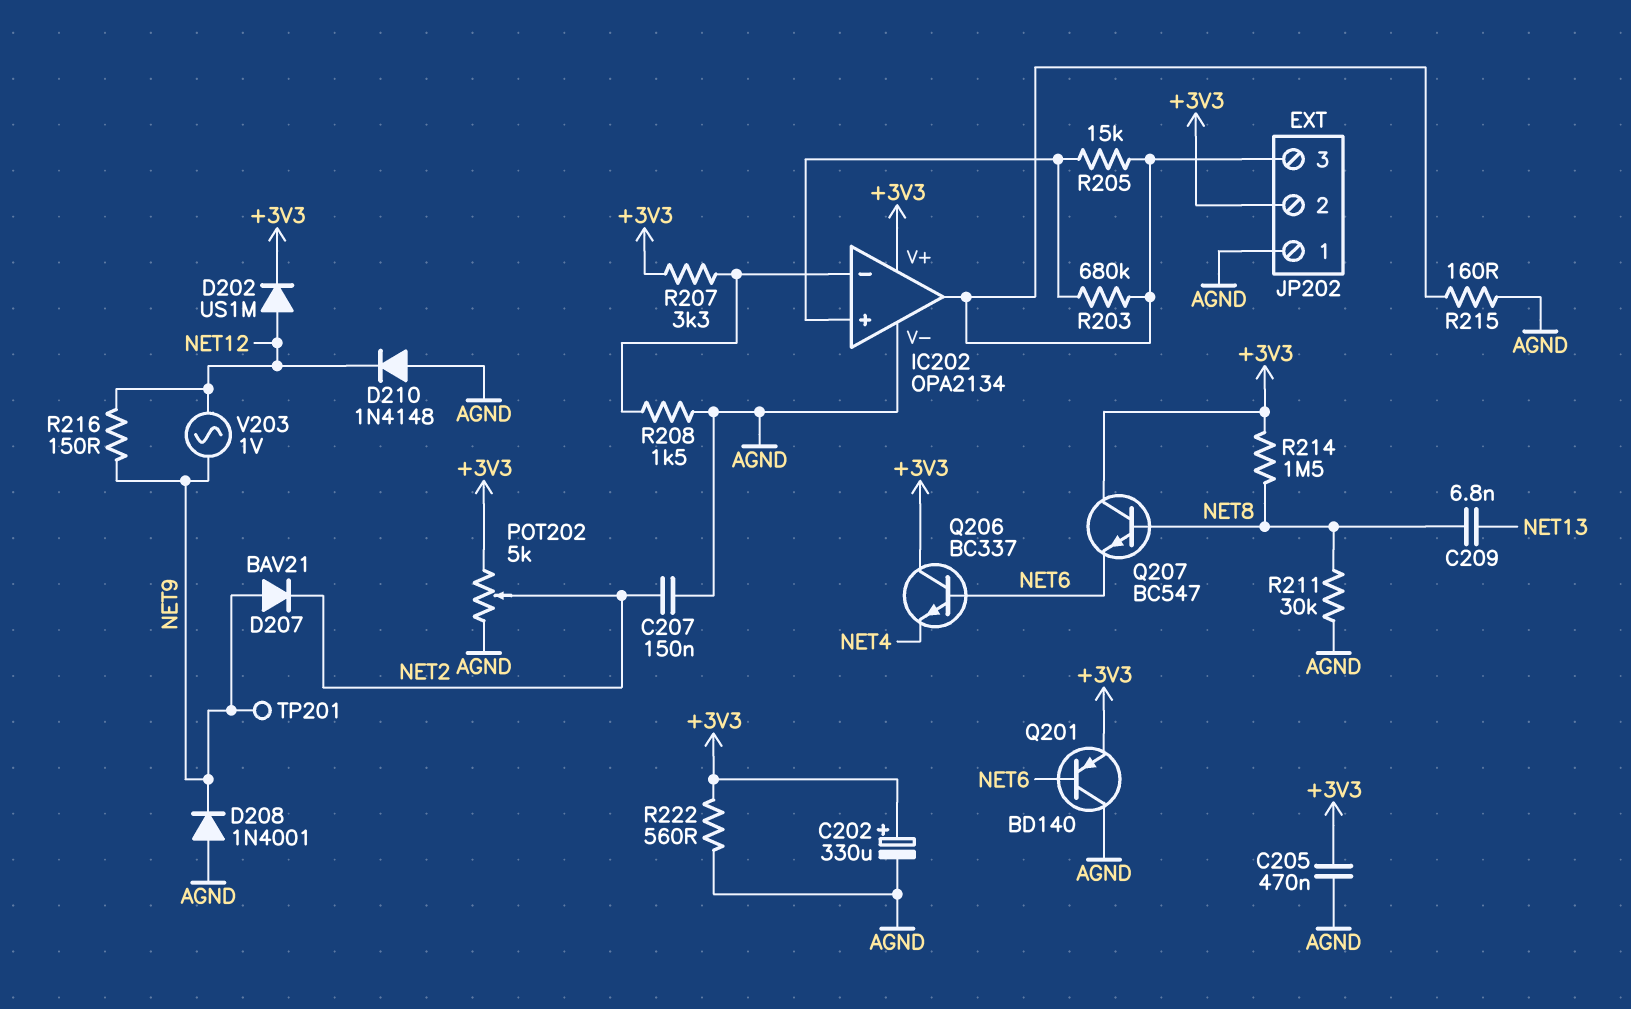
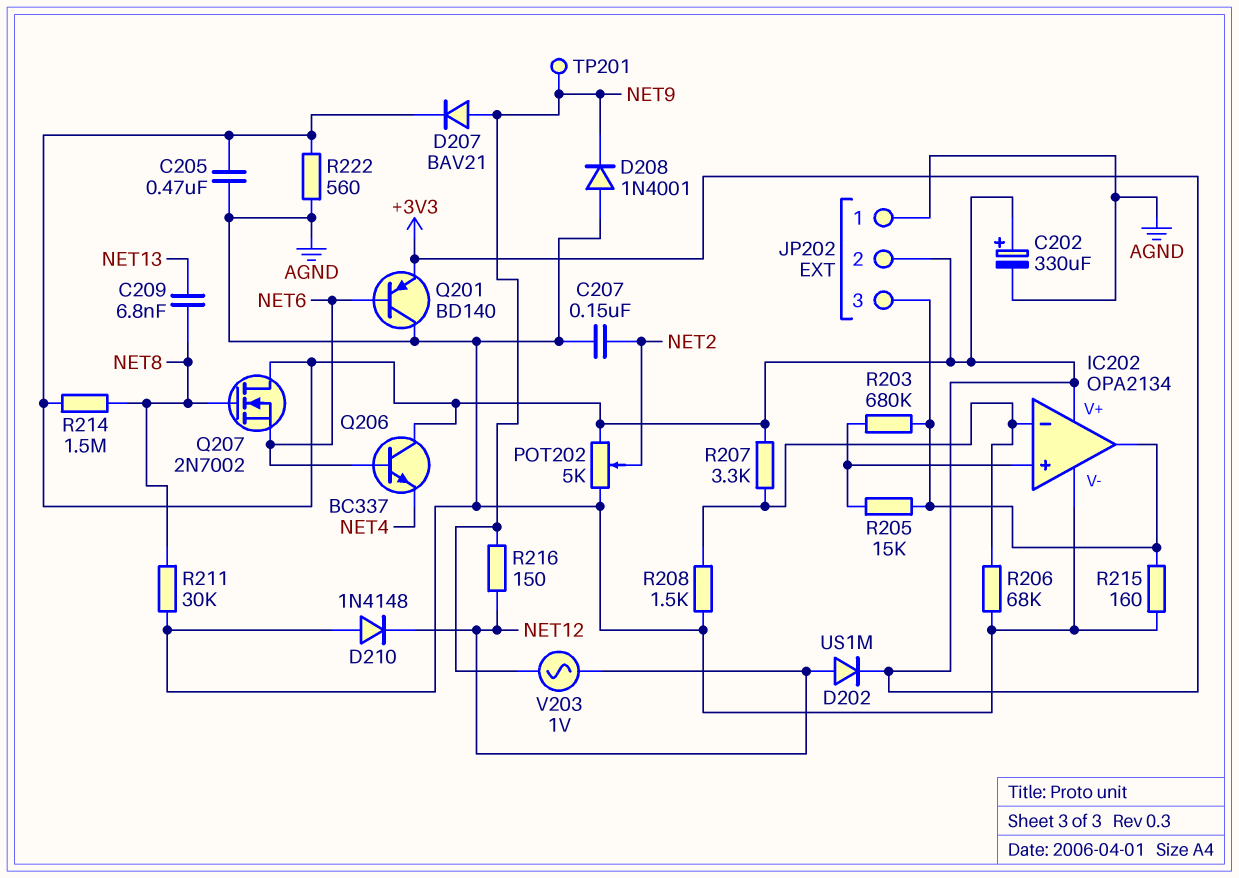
D207: diode BAV21 (A NET9, K NET2) -> diode BAV21 (A NET9, K +3V3)
Q207: NPN BC547 (B NET8, C +3V3, E NET6) -> NMOS 2N7002 (G NET8, D +3V3, S NET6)
R206: none -> 68k (AGND, IC202/in-)

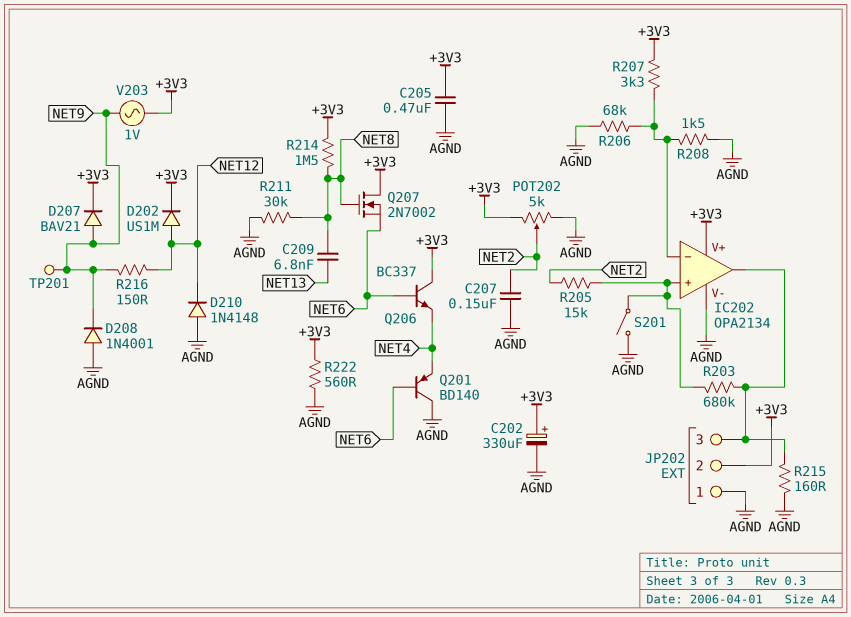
Q201: PNP BD140 (B NET6, C AGND, E +3V3) -> PNP BD140 (B NET6, C AGND, E NET4)
R205: 15k (IC202/in+, IC202/out) -> 15k (IC202/in+, NET2)
S201: none -> switch (AGND, IC202/in+)
V203: AC 1V (NET9, NET12) -> AC 1V (+3V3, NET9)

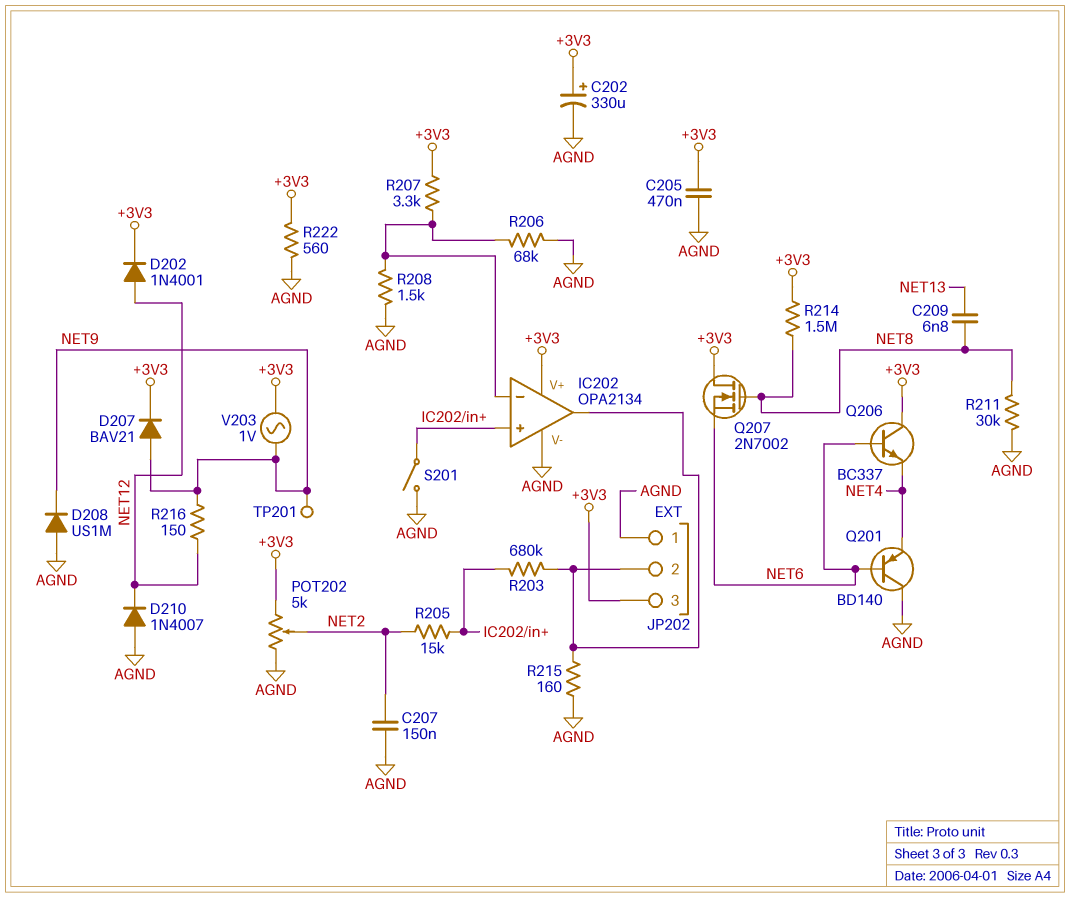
D202: diode US1M (A NET12, K +3V3) -> diode 1N4001 (A NET12, K +3V3)
D208: diode 1N4001 (A AGND, K NET9) -> diode US1M (A AGND, K NET9)
D210: diode 1N4148 (A AGND, K NET12) -> diode 1N4007 (A AGND, K NET12)
JP202 pin 2: +3V3 -> IC202/out
JP202 pin 3: IC202/out -> +3V3

